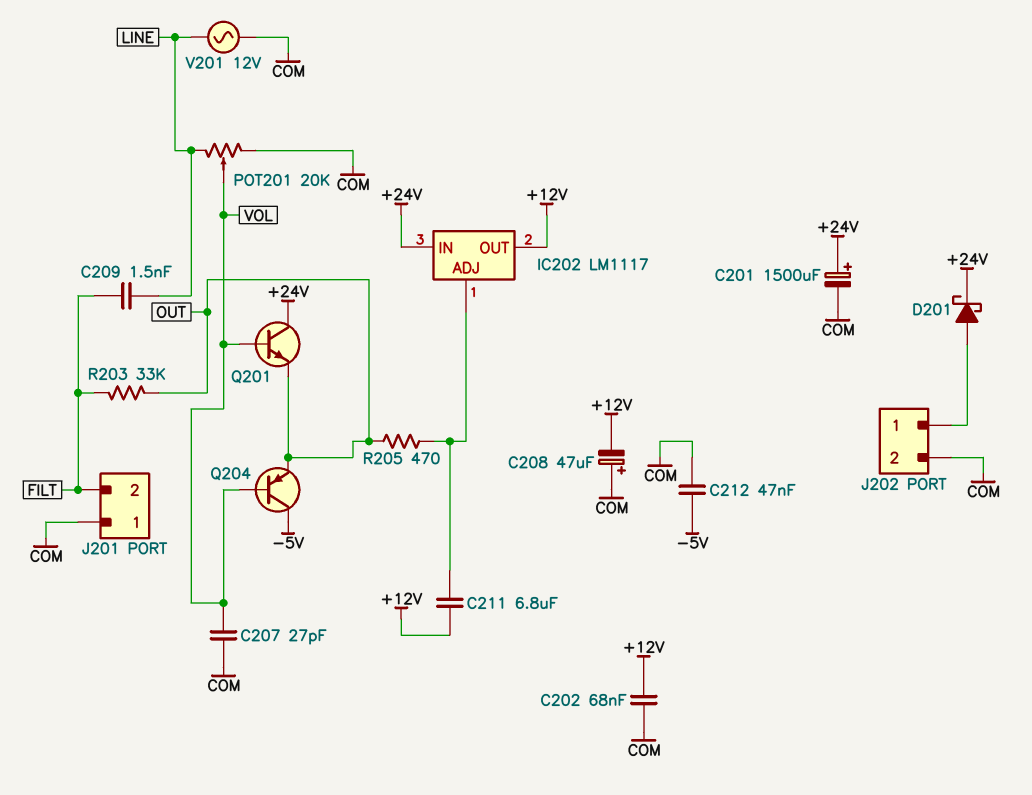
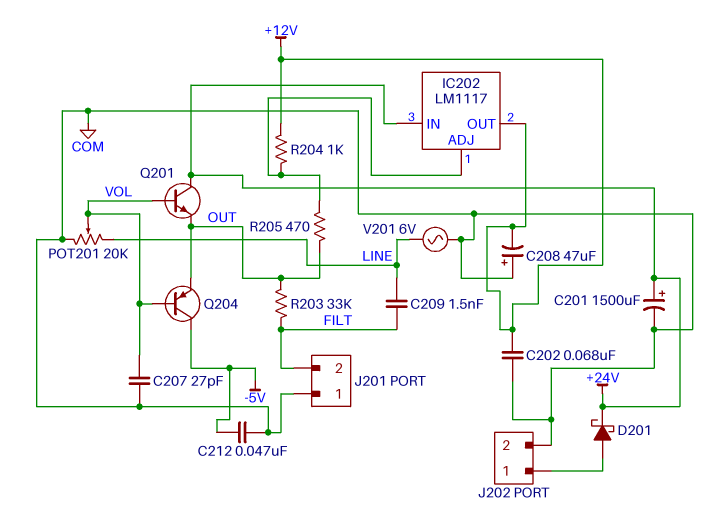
C211: 6.8uF (+12V, IC202/ADJ) -> none
R204: none -> 1k (+12V, IC202/ADJ)
V201: AC 12V (COM, LINE) -> AC 6V (COM, LINE)

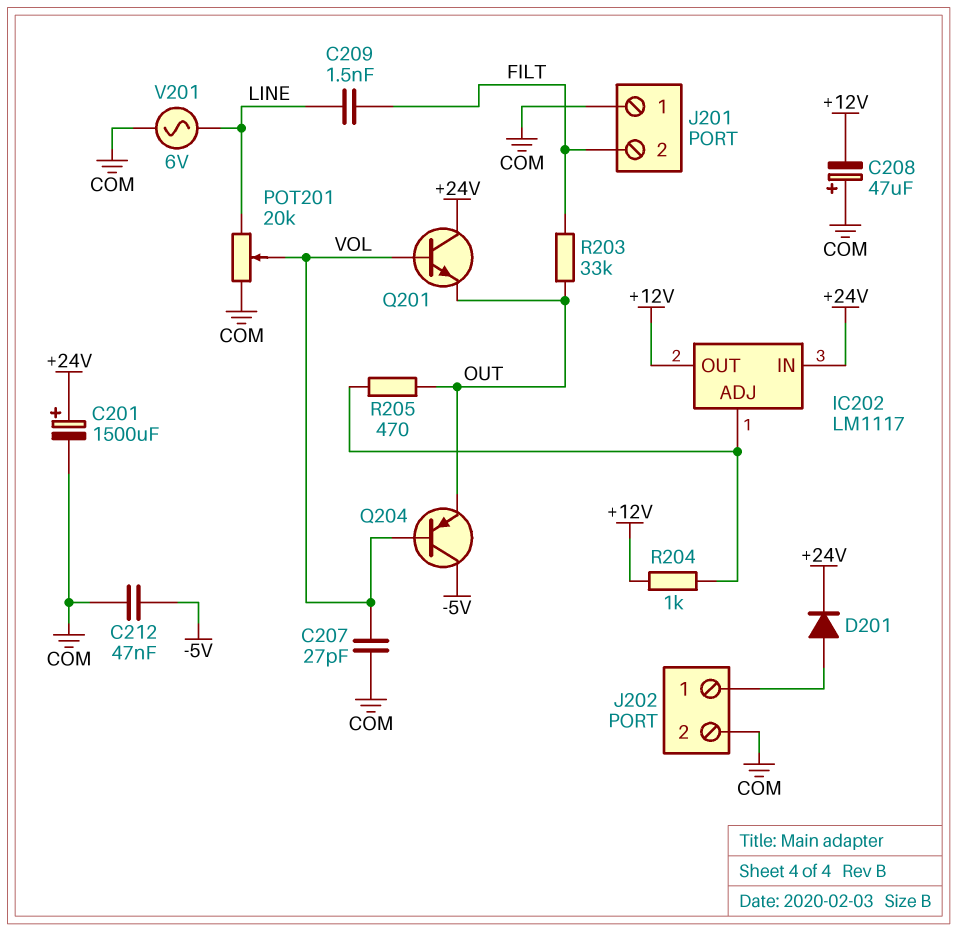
C202: 68nF (+12V, COM) -> none
D201: schottky (A J202/1, K +24V) -> diode (A J202/1, K +24V)

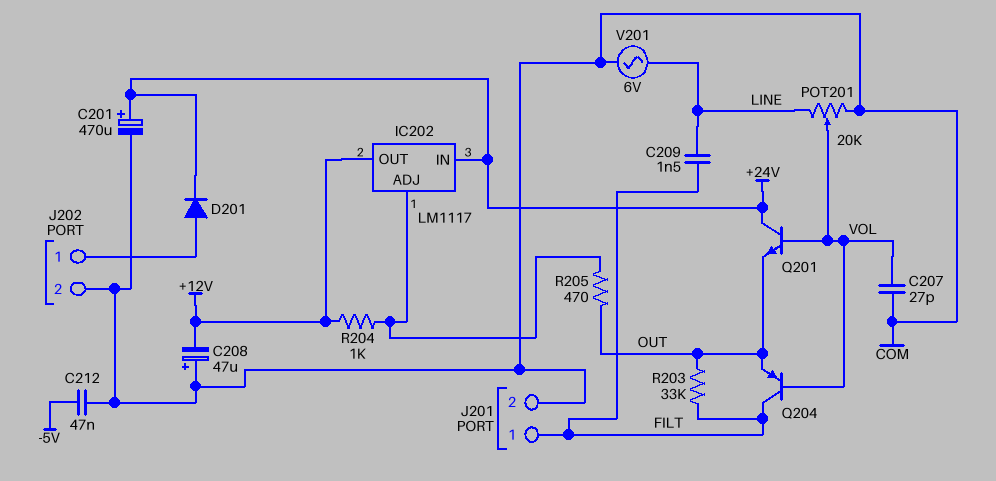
C201: 1500uF (plus +24V, minus COM) -> 470uF (plus +24V, minus COM)
J201 pin 1: COM -> FILT
J201 pin 2: FILT -> COM
Q204: PNP (B VOL, C -5V, E OUT) -> PNP (B VOL, C FILT, E OUT)

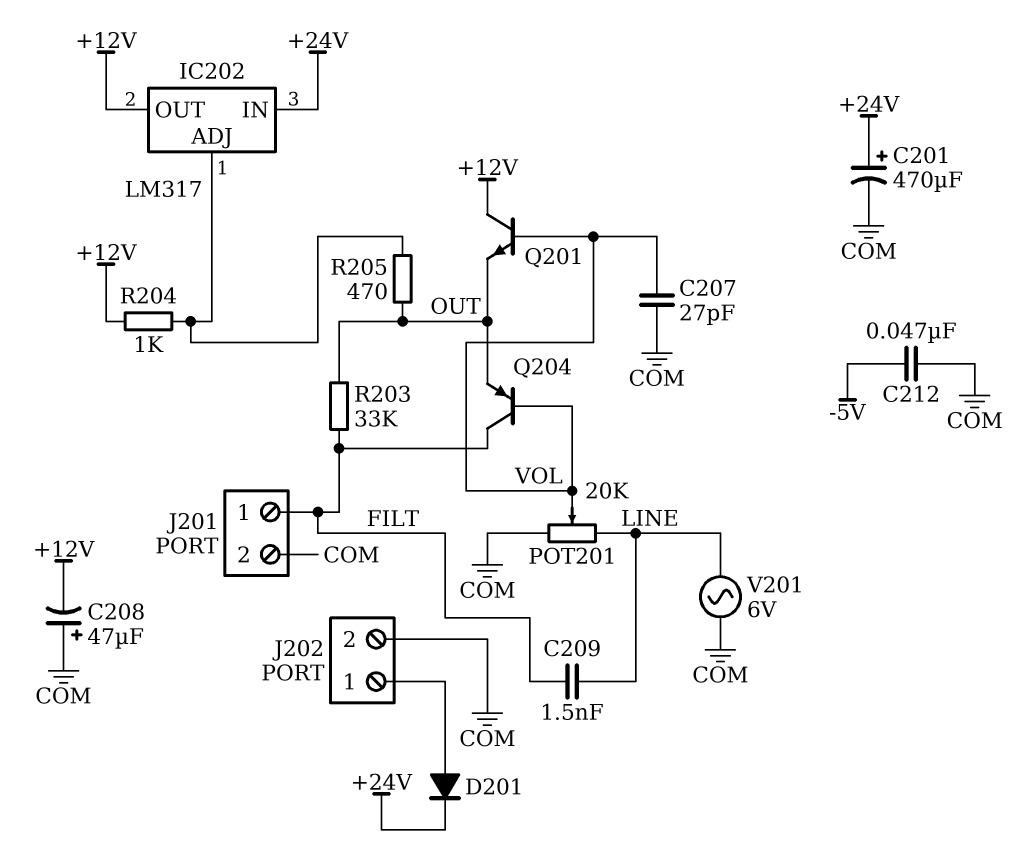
IC202: LM1117 -> LM317
Q201: NPN (B VOL, C +24V, E OUT) -> NPN (B VOL, C +12V, E OUT)

